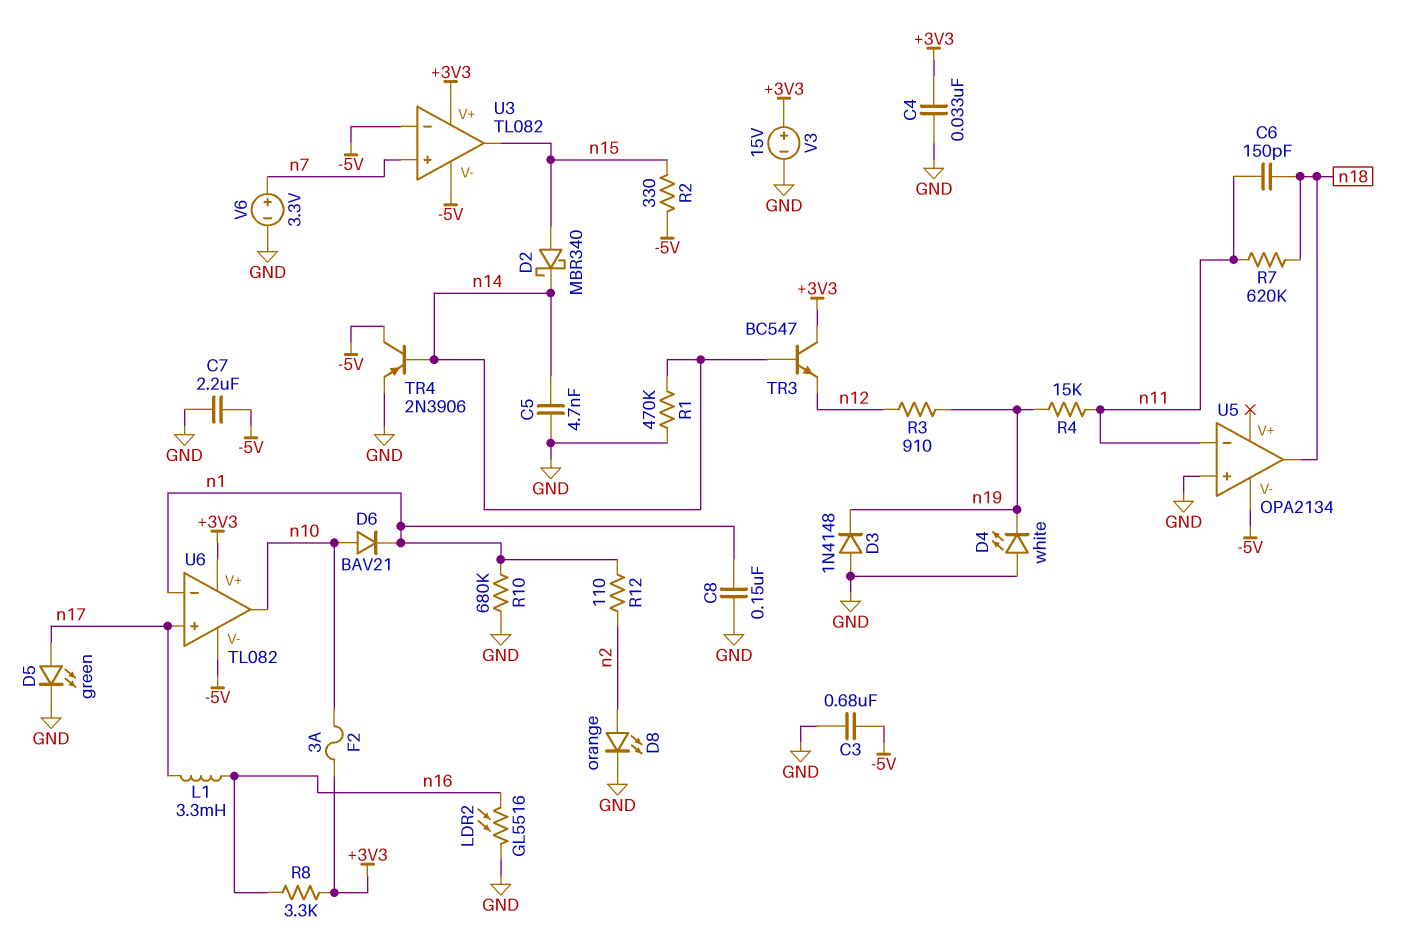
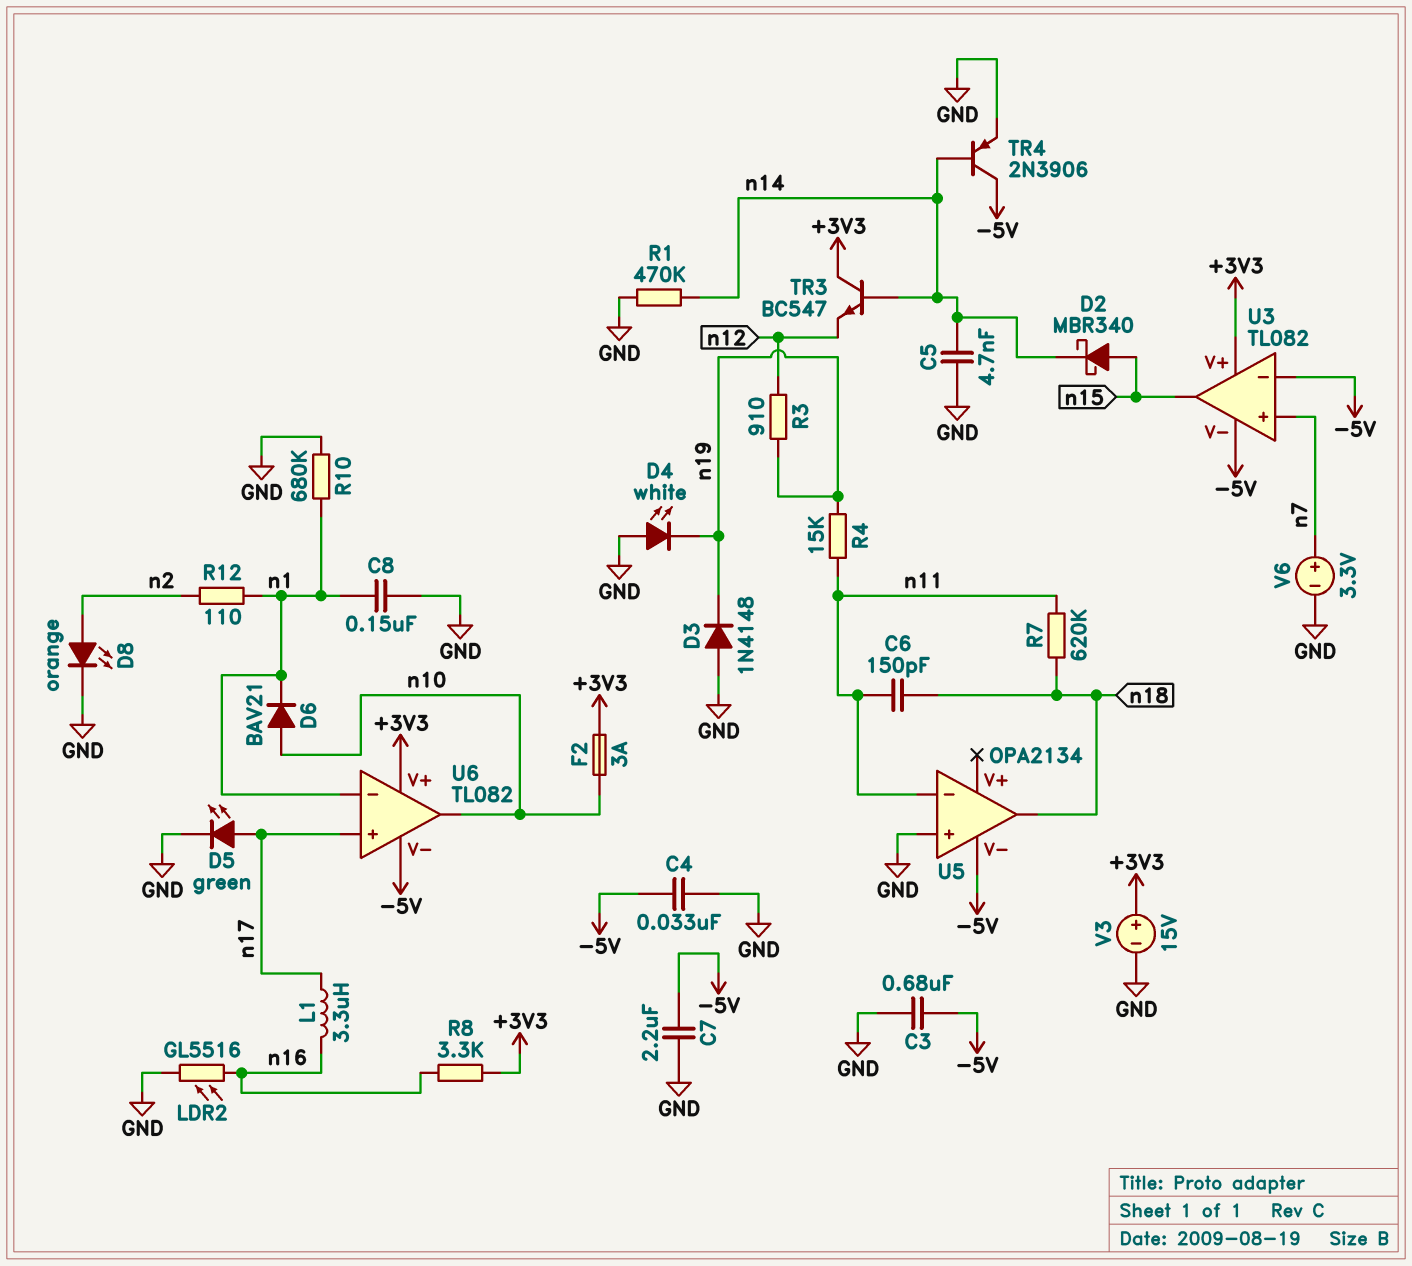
C4: 33nF (+3V3, GND) -> 33nF (-5V, GND)
L1: 3.3mH (n16, n17) -> 3.3uH (n16, n17)
R2: 330 (-5V, n15) -> none

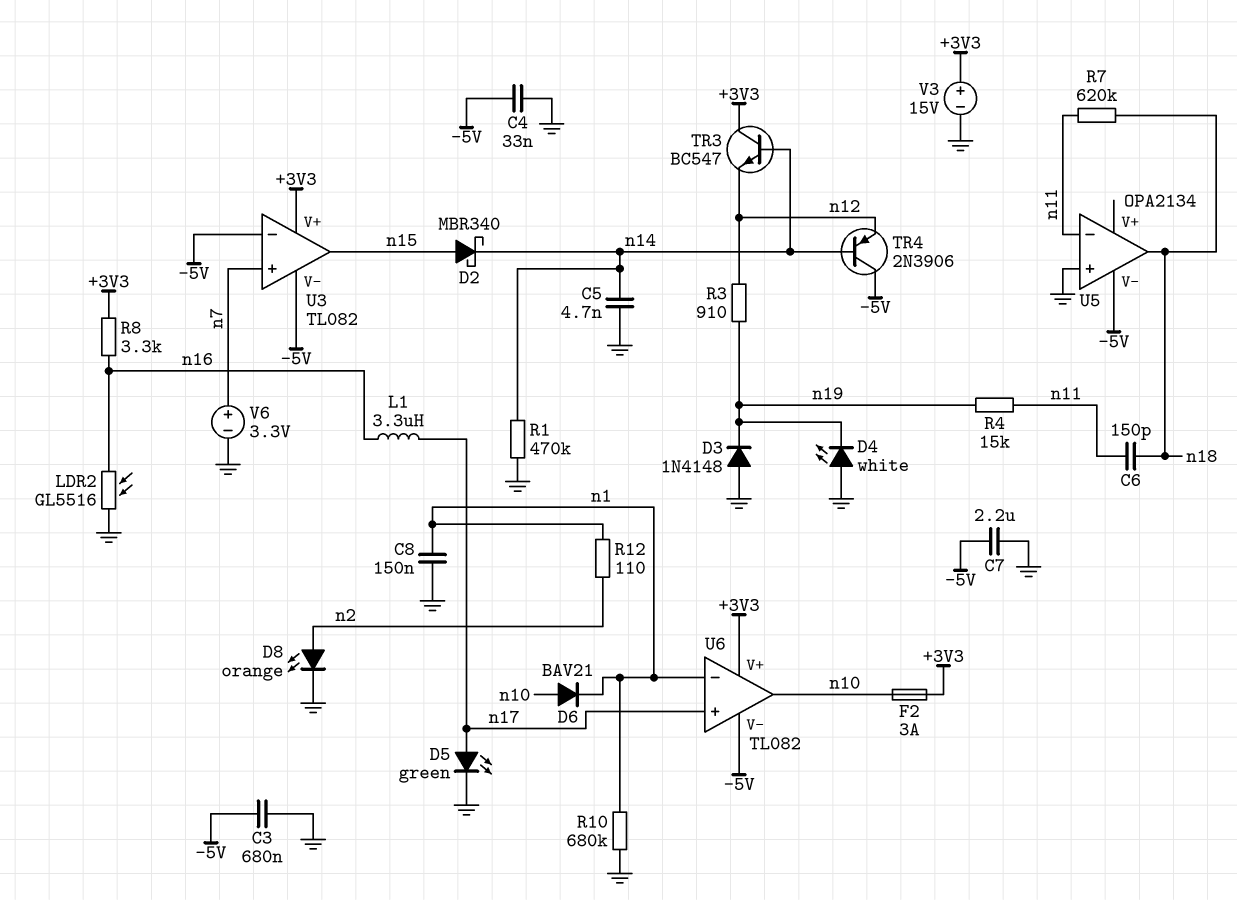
TR4: PNP 2N3906 (B n14, C -5V, E GND) -> PNP 2N3906 (B n14, C -5V, E n12)

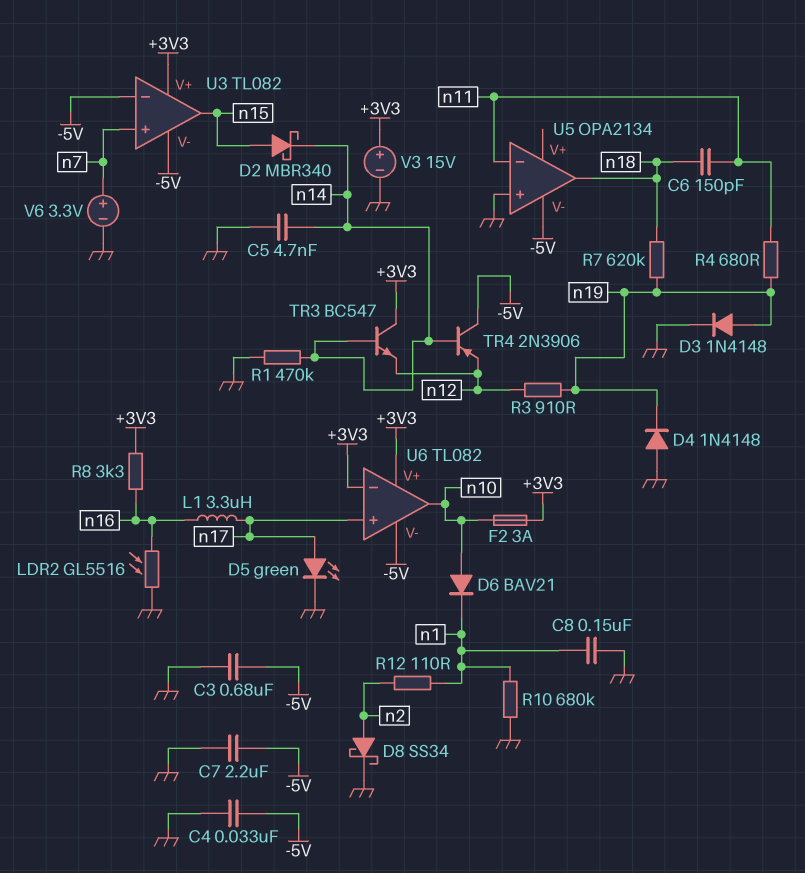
D3: diode 1N4148 (A GND, K n19) -> diode 1N4148 (A n19, K GND)
D4: LED white (A GND, K n19) -> diode 1N4148 (A GND, K n19)
D8: LED orange (A n2, K GND) -> schottky SS34 (A n2, K GND)
R4: 15k (n11, n19) -> 680 (n11, n19)
R7: 620k (n11, n18) -> 620k (n18, n19)
U6 pin in-: n1 -> +3V3

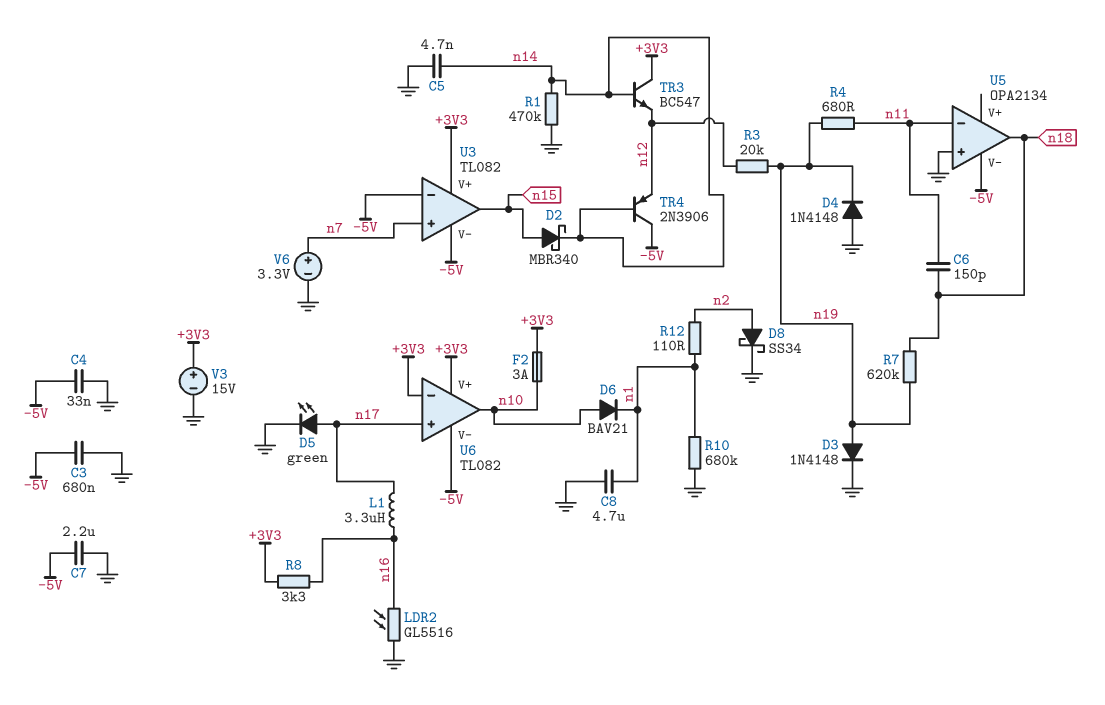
C8: 150nF (GND, n1) -> 4.7uF (GND, n1)
R3: 910 (n12, n19) -> 20k (n12, n19)

